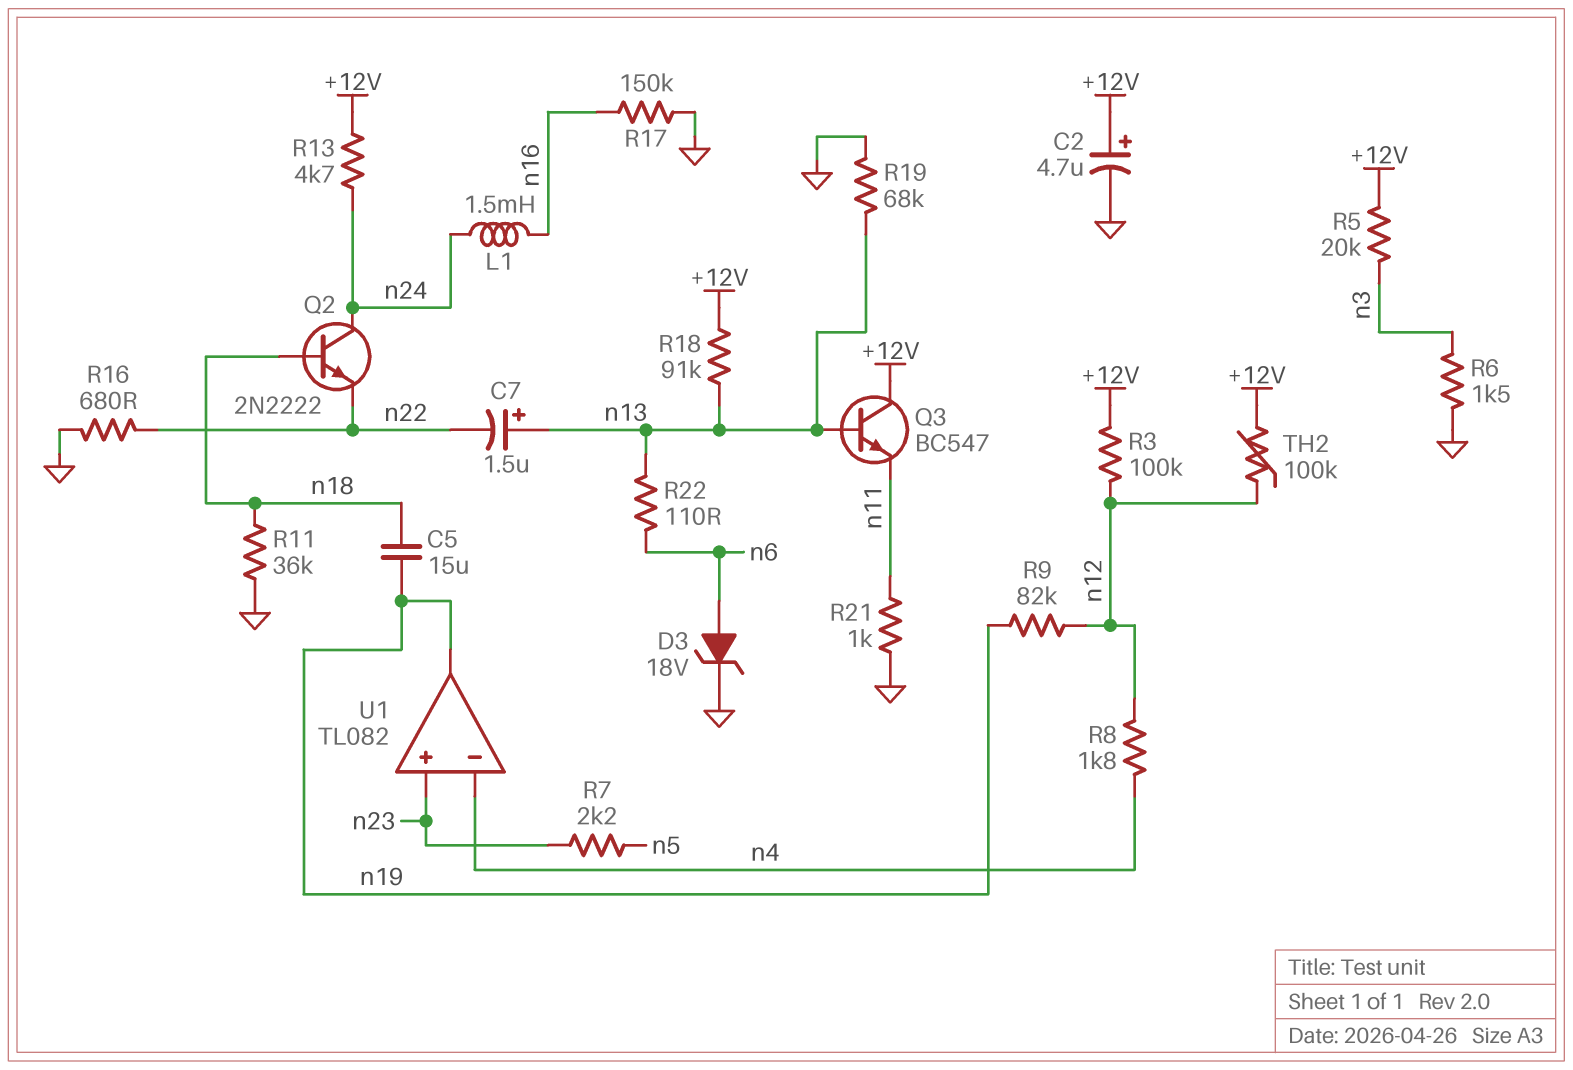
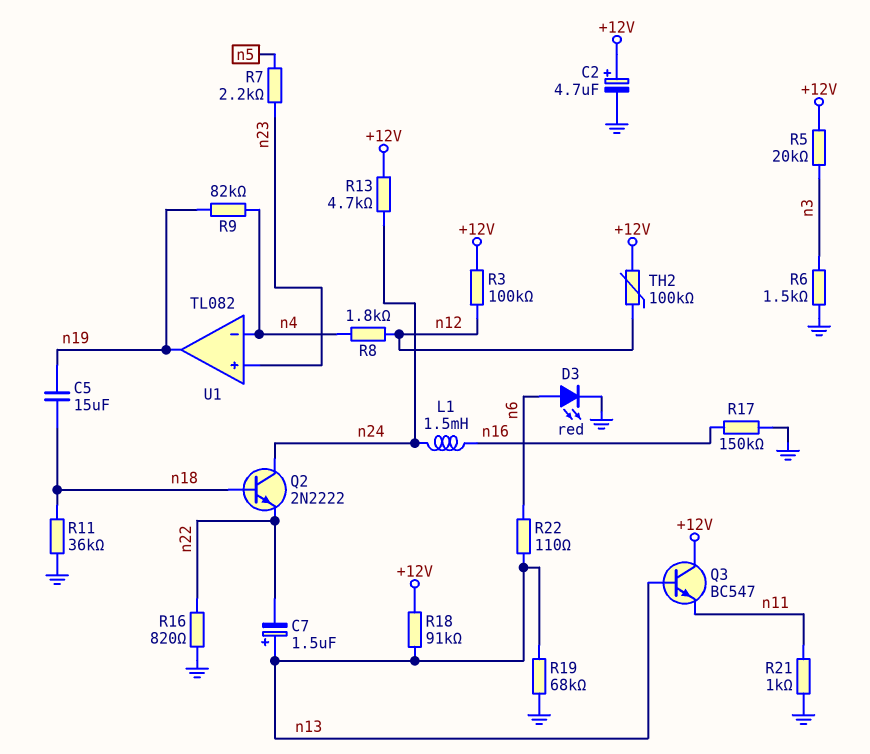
D3: zener 18V (A n6, K GND) -> LED red (A n6, K GND)
R9: 82k (n12, n19) -> 82k (n4, n19)
R16: 680 (GND, n22) -> 820 (GND, n22)

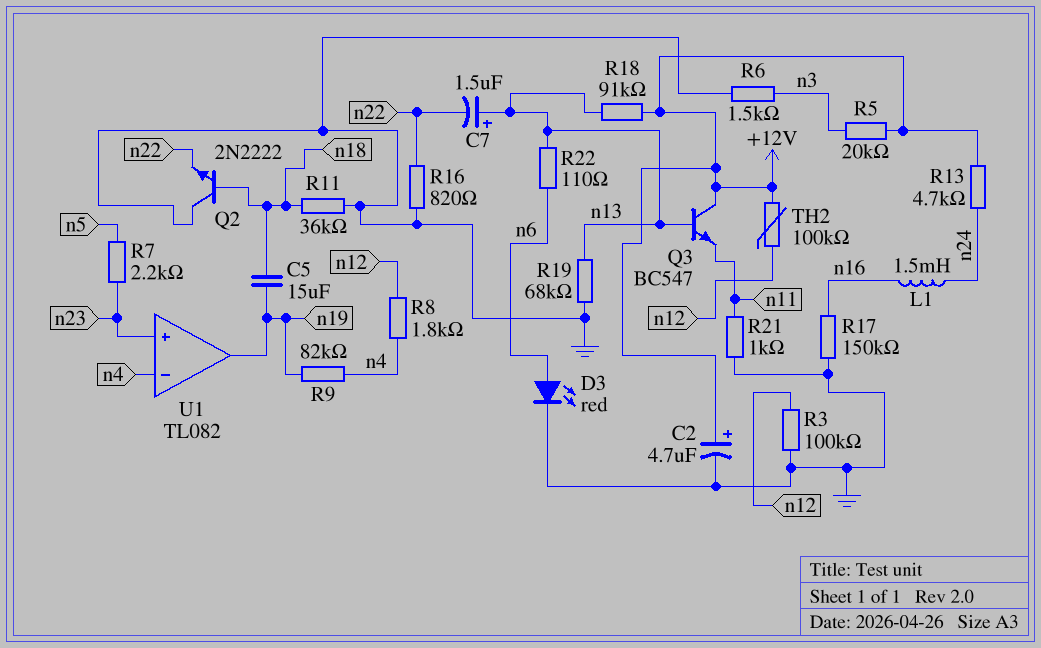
Q2: NPN 2N2222 (B n18, C n24, E n22) -> NPN 2N2222 (B n18, C GND, E n22)
R3: 100k (+12V, n12) -> 100k (GND, n12)

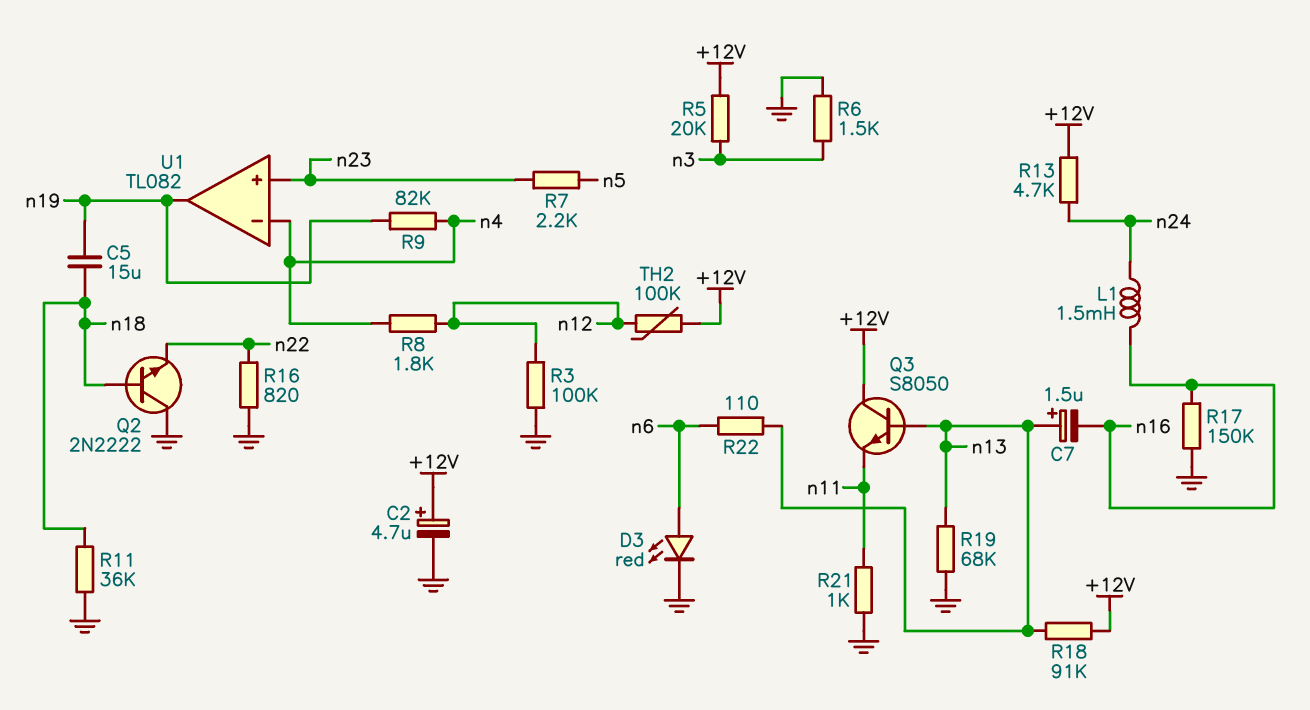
C7: 1.5uF (plus n13, minus n22) -> 1.5uF (plus n13, minus n16)
Q3: NPN BC547 (B n13, C +12V, E n11) -> NPN S8050 (B n13, C +12V, E n11)

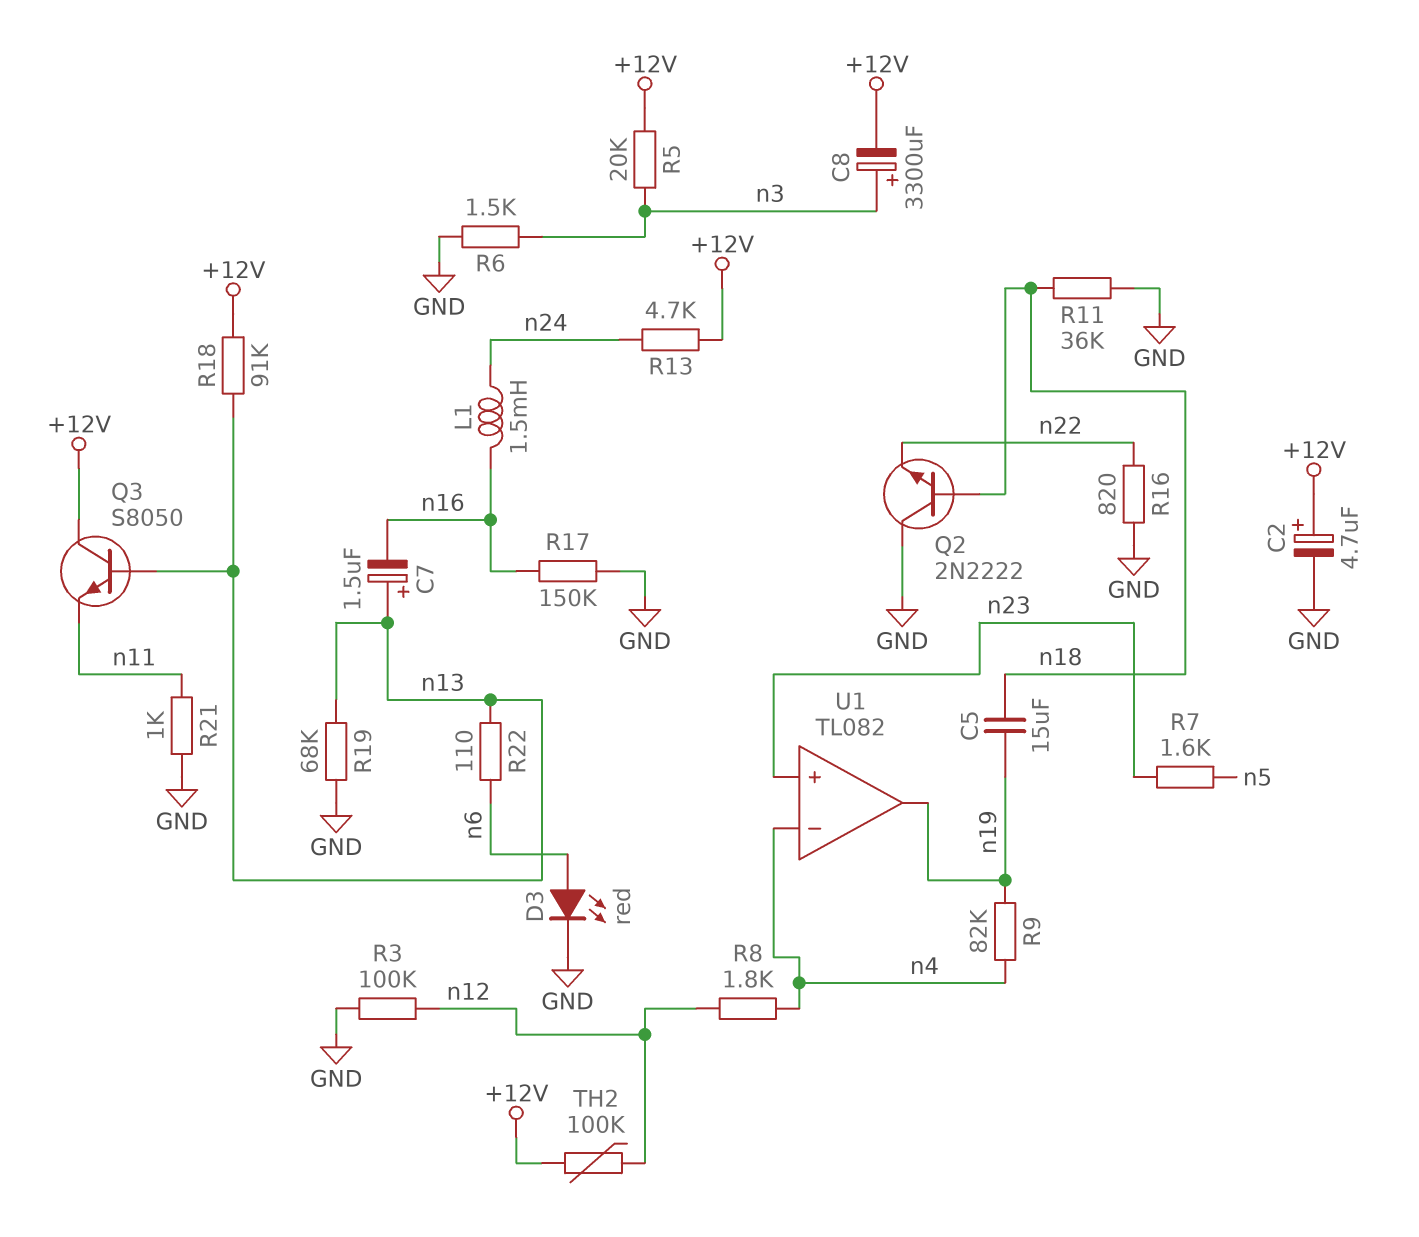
C8: none -> 3300uF (plus n3, minus +12V)
R7: 2.2k (n5, n23) -> 1.6k (n5, n23)

